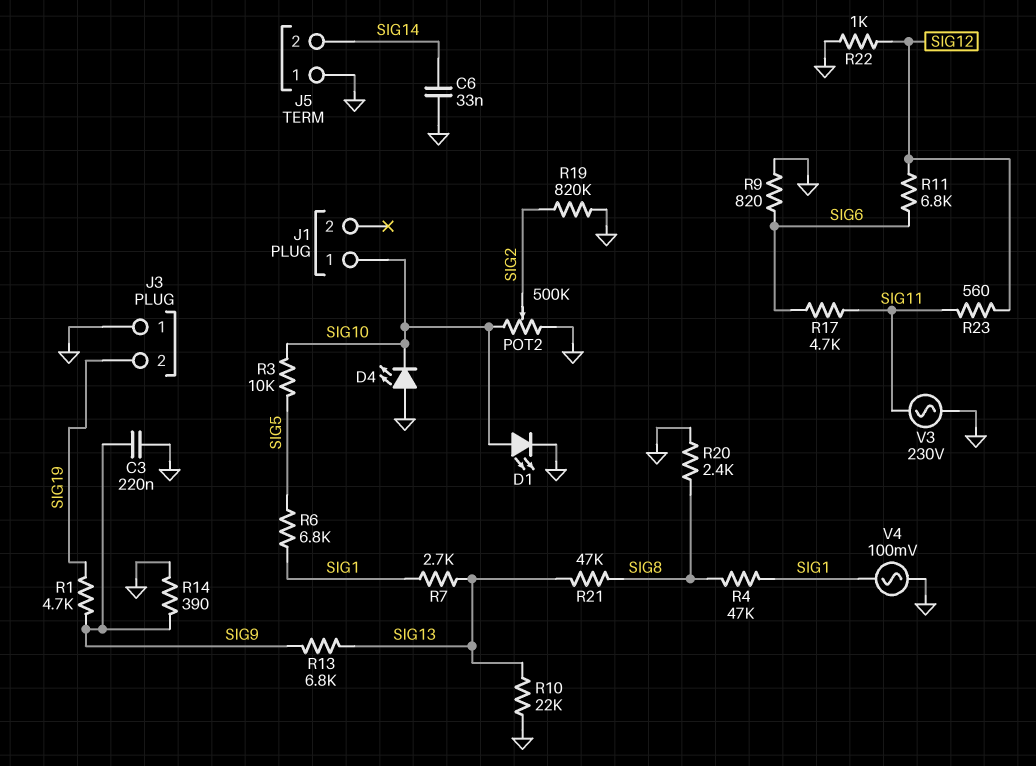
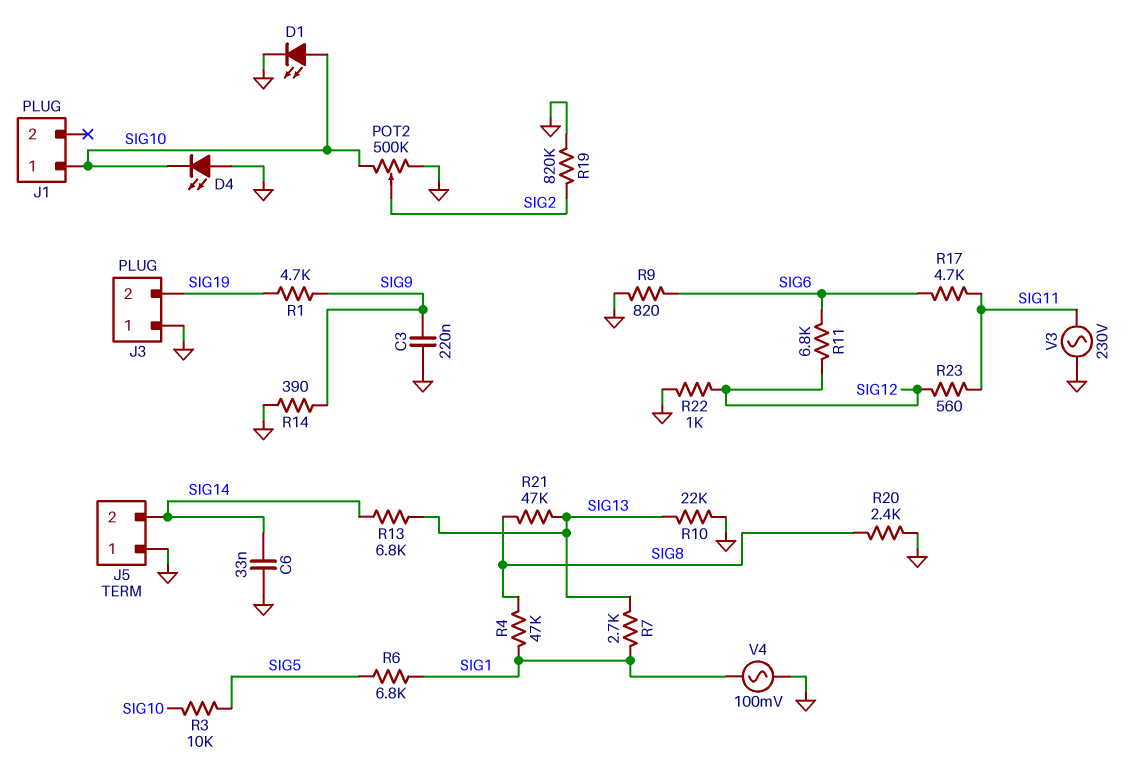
R13: 6.8k (SIG9, SIG13) -> 6.8k (SIG13, SIG14)

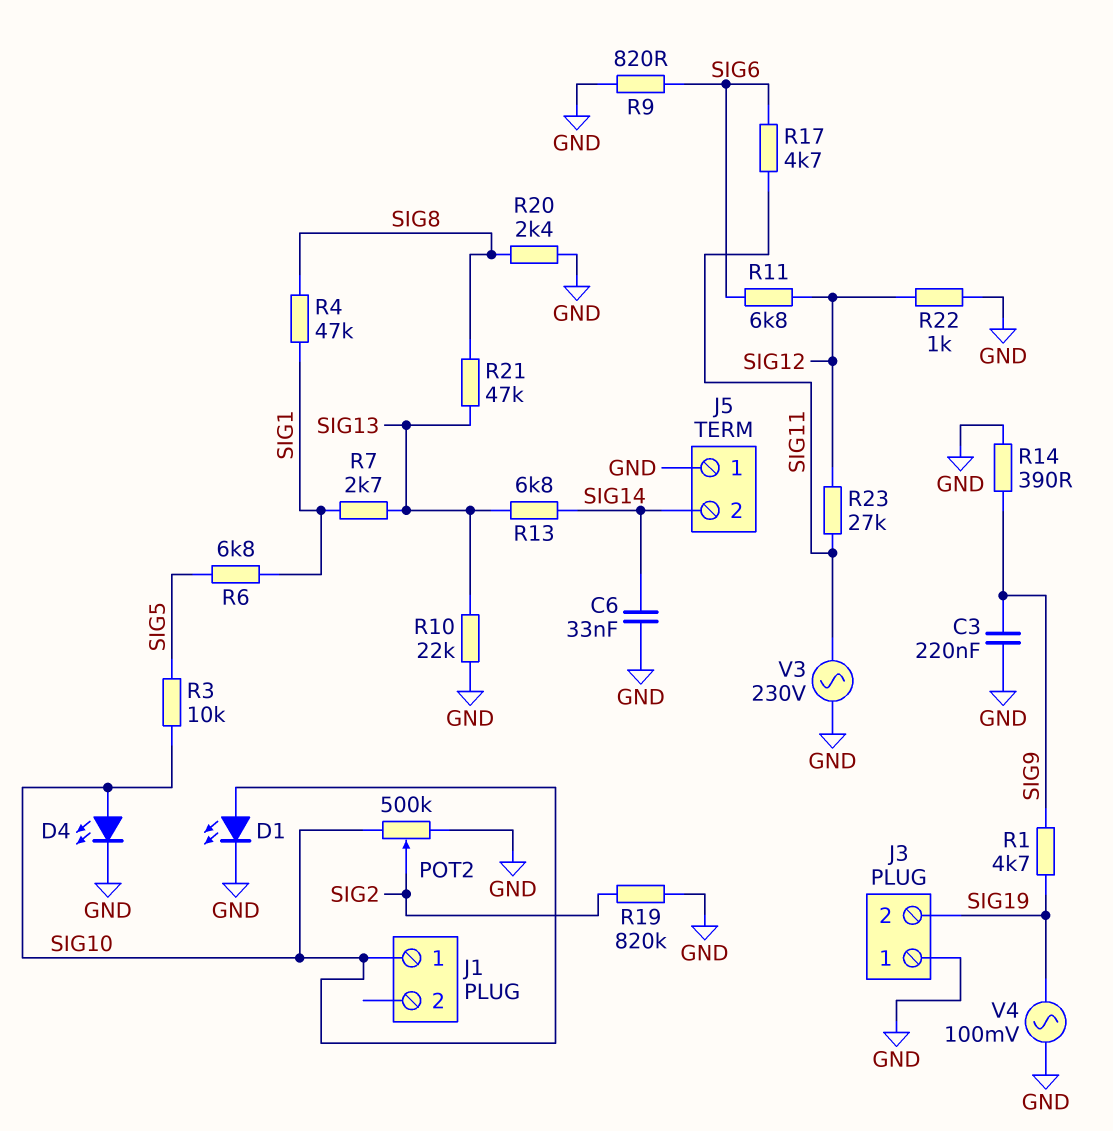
D4: LED (A GND, K SIG10) -> LED (A SIG10, K GND)
R23: 560 (SIG11, SIG12) -> 27k (SIG11, SIG12)
V4: AC 100mV (GND, SIG1) -> AC 100mV (GND, SIG19)

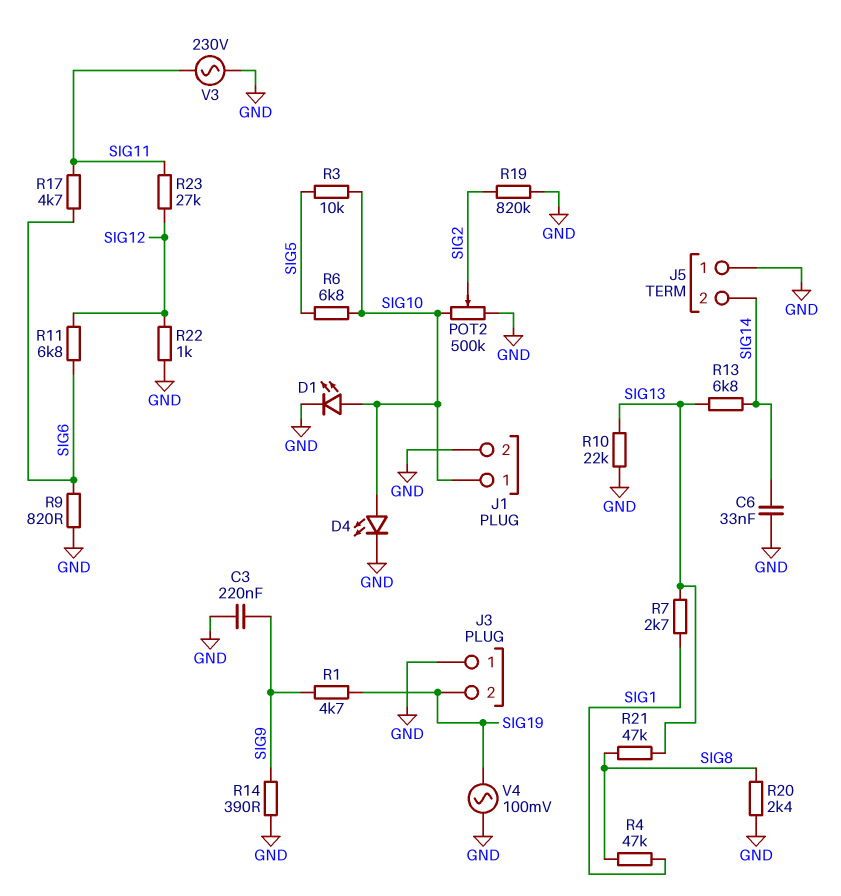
J1 pin 2: none -> GND
R6: 6.8k (SIG1, SIG5) -> 6.8k (SIG5, SIG10)

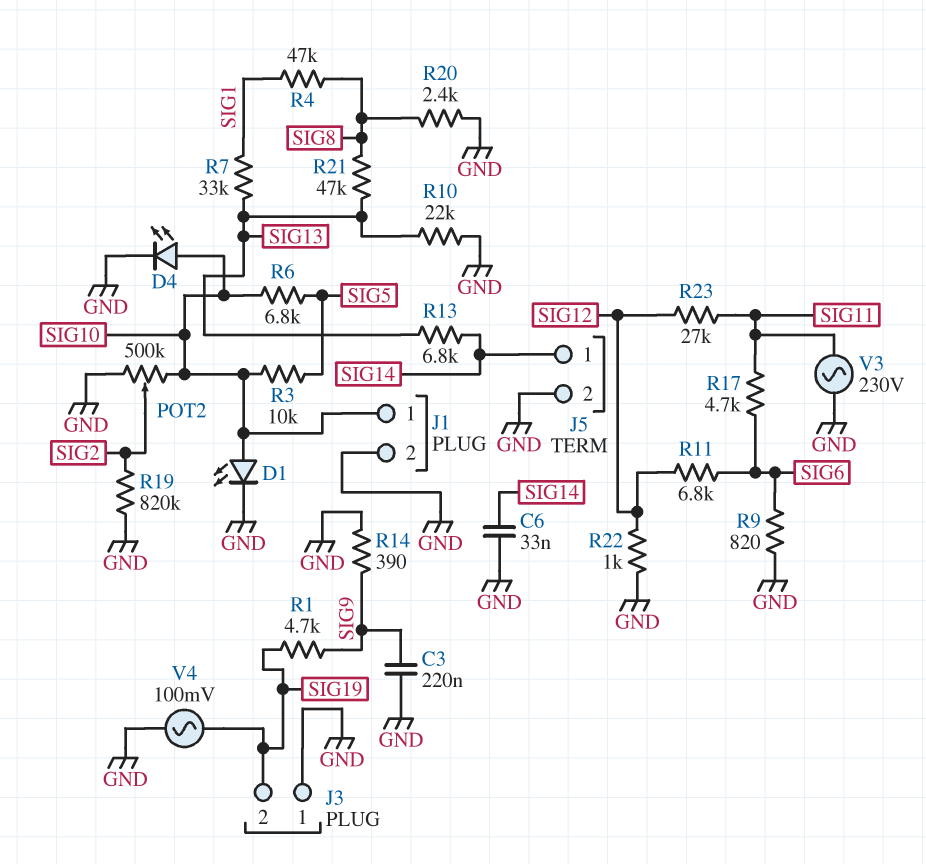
J5 pin 1: GND -> SIG14
J5 pin 2: SIG14 -> GND
R7: 2.7k (SIG1, SIG13) -> 33k (SIG1, SIG13)

